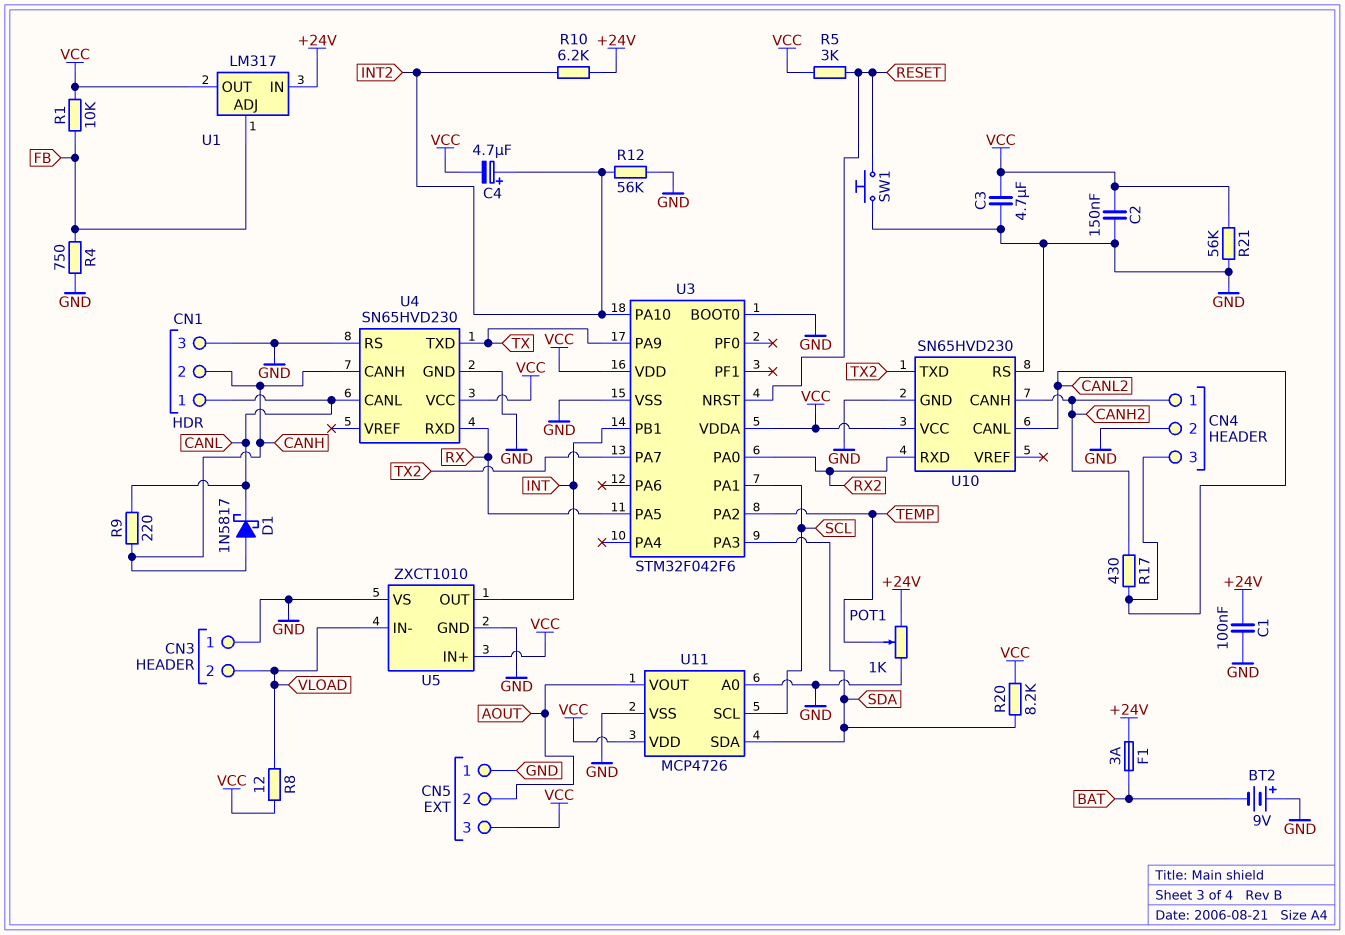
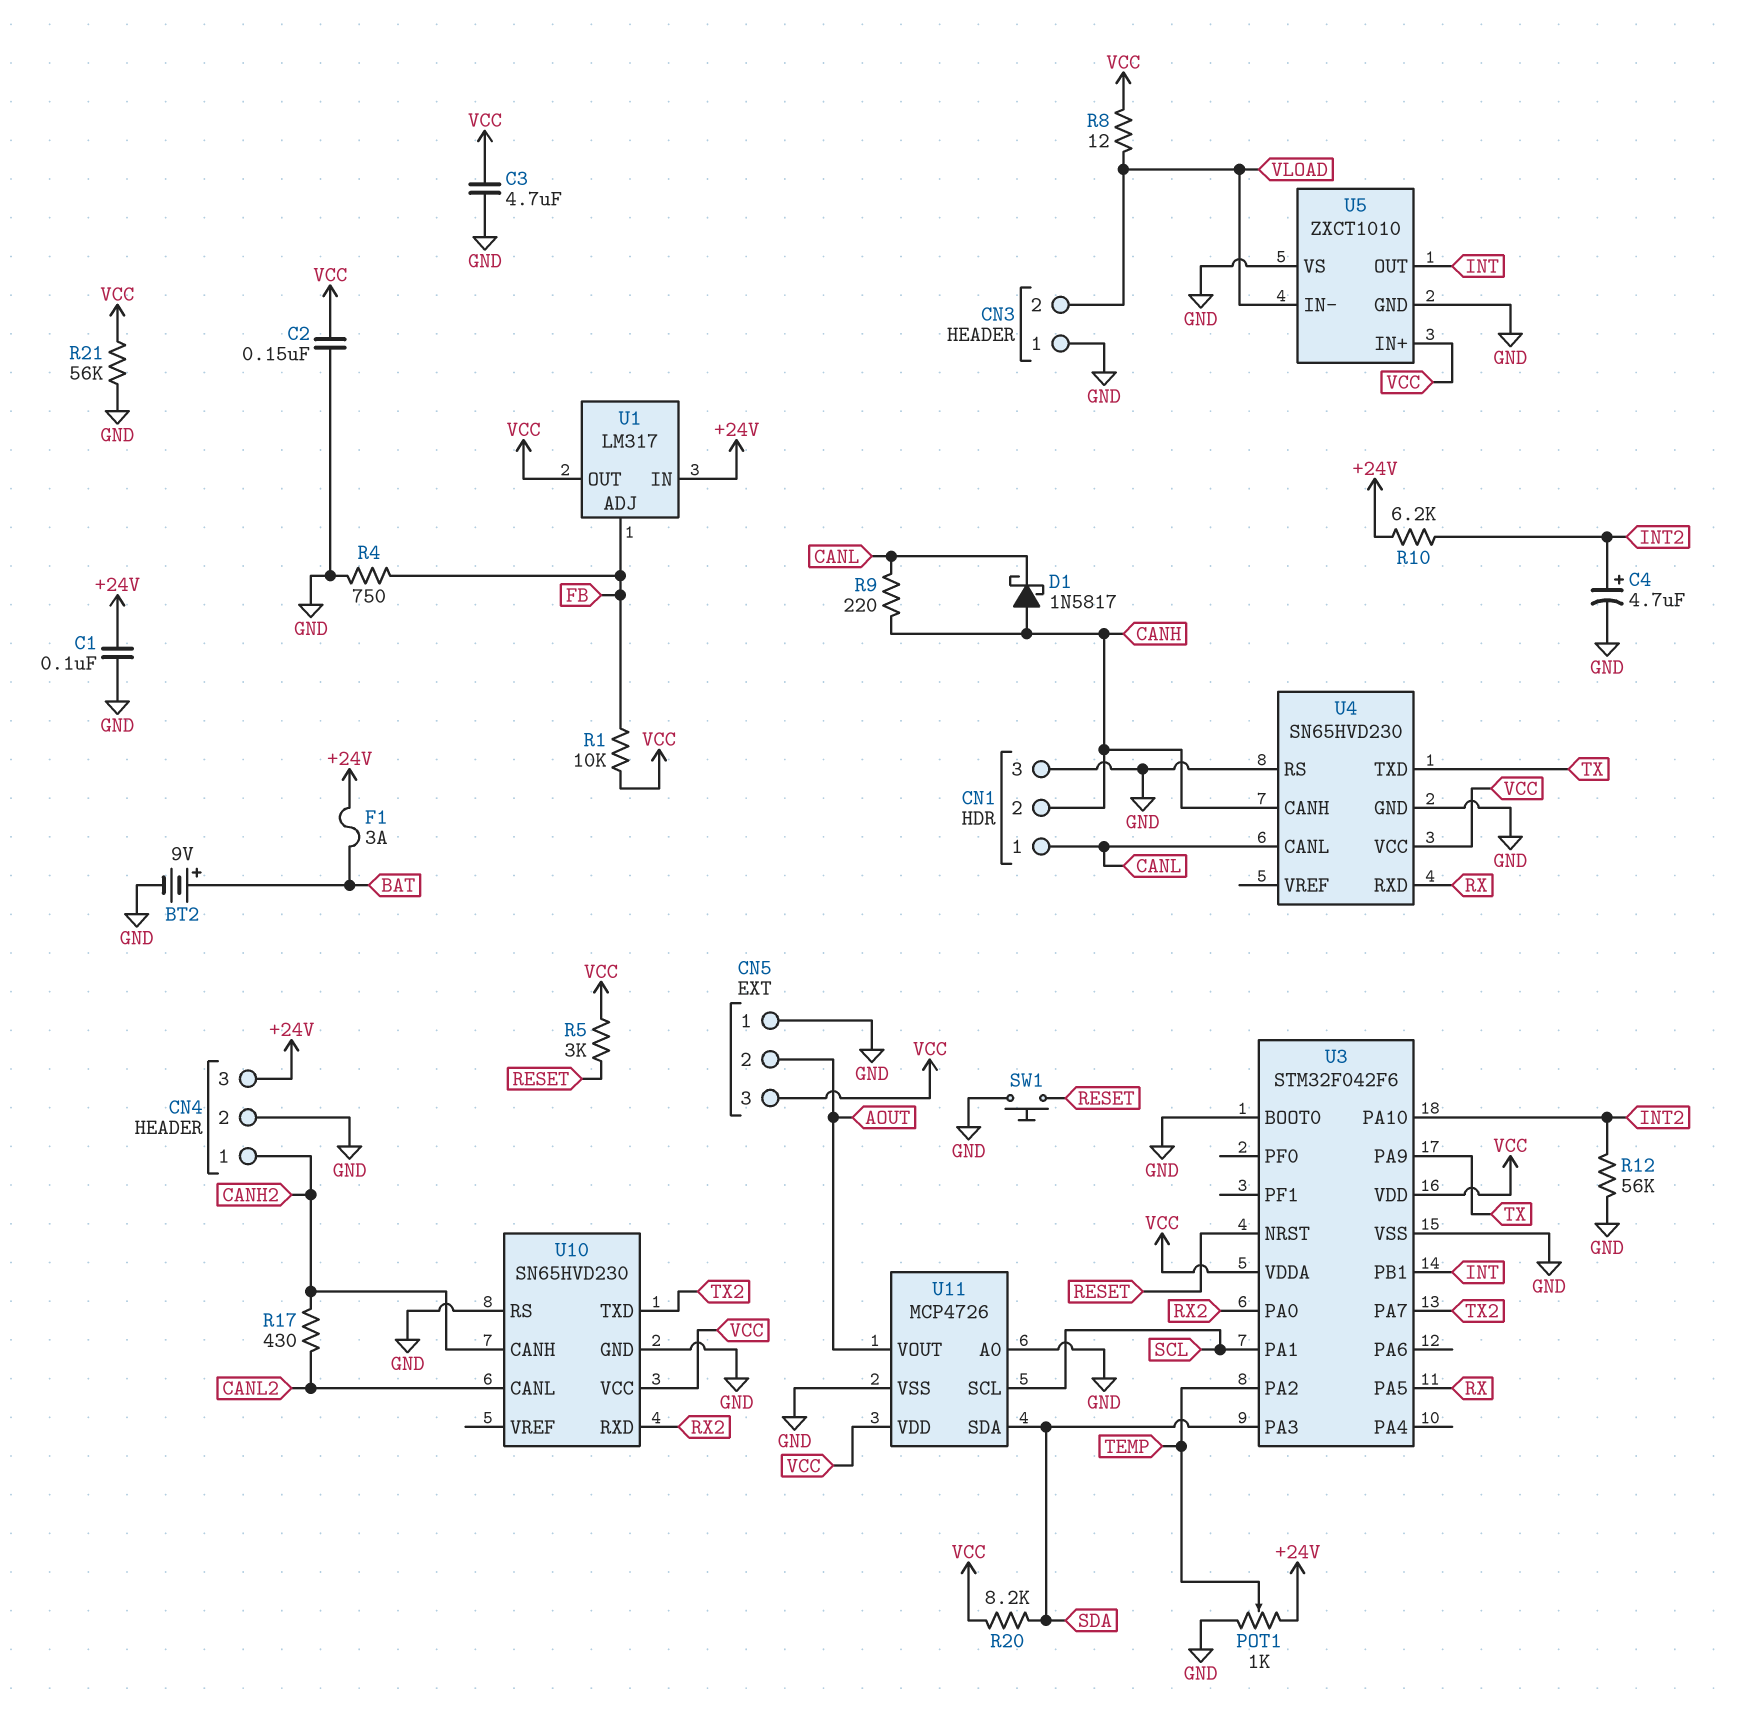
BT2: 9V (plus GND, minus BAT) -> 9V (plus BAT, minus GND)
C4: 4.7uF (plus INT2, minus VCC) -> 4.7uF (plus INT2, minus GND)
CN4 pin 3: CANL2 -> +24V

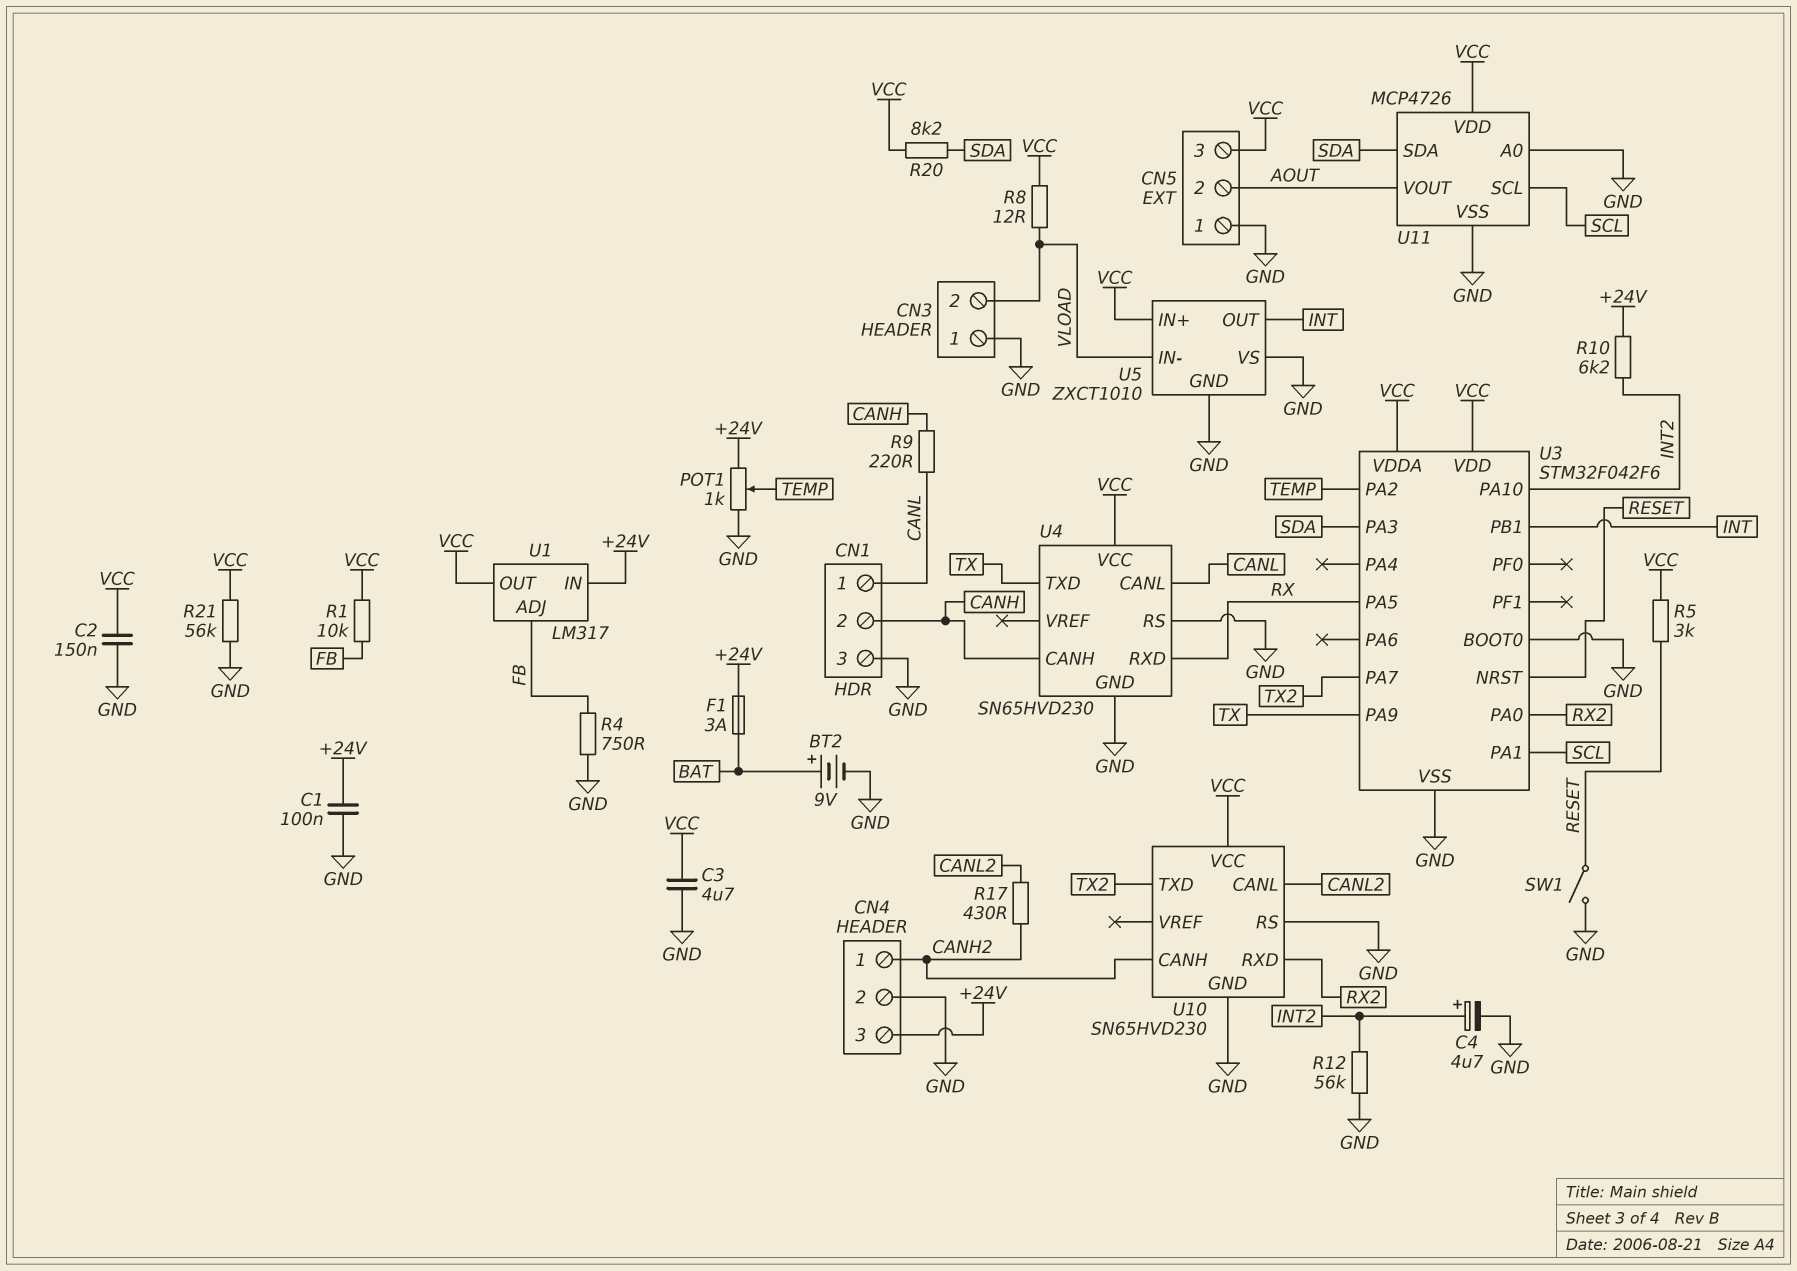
D1: schottky 1N5817 (A CANH, K CANL) -> none
SW1: button (GND, RESET) -> switch (GND, RESET)

